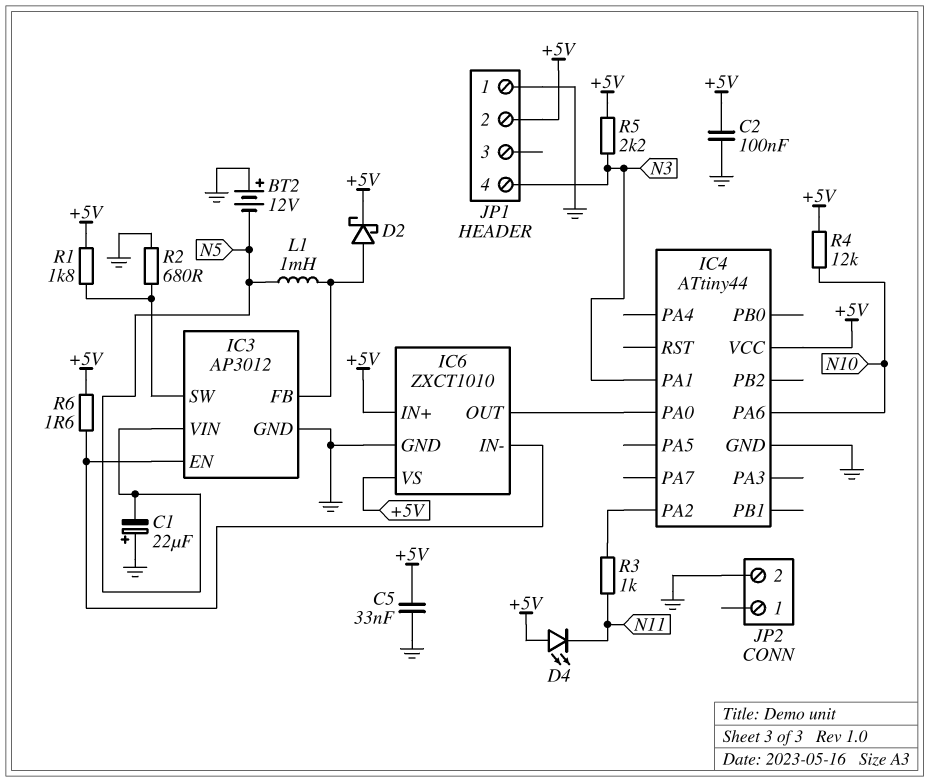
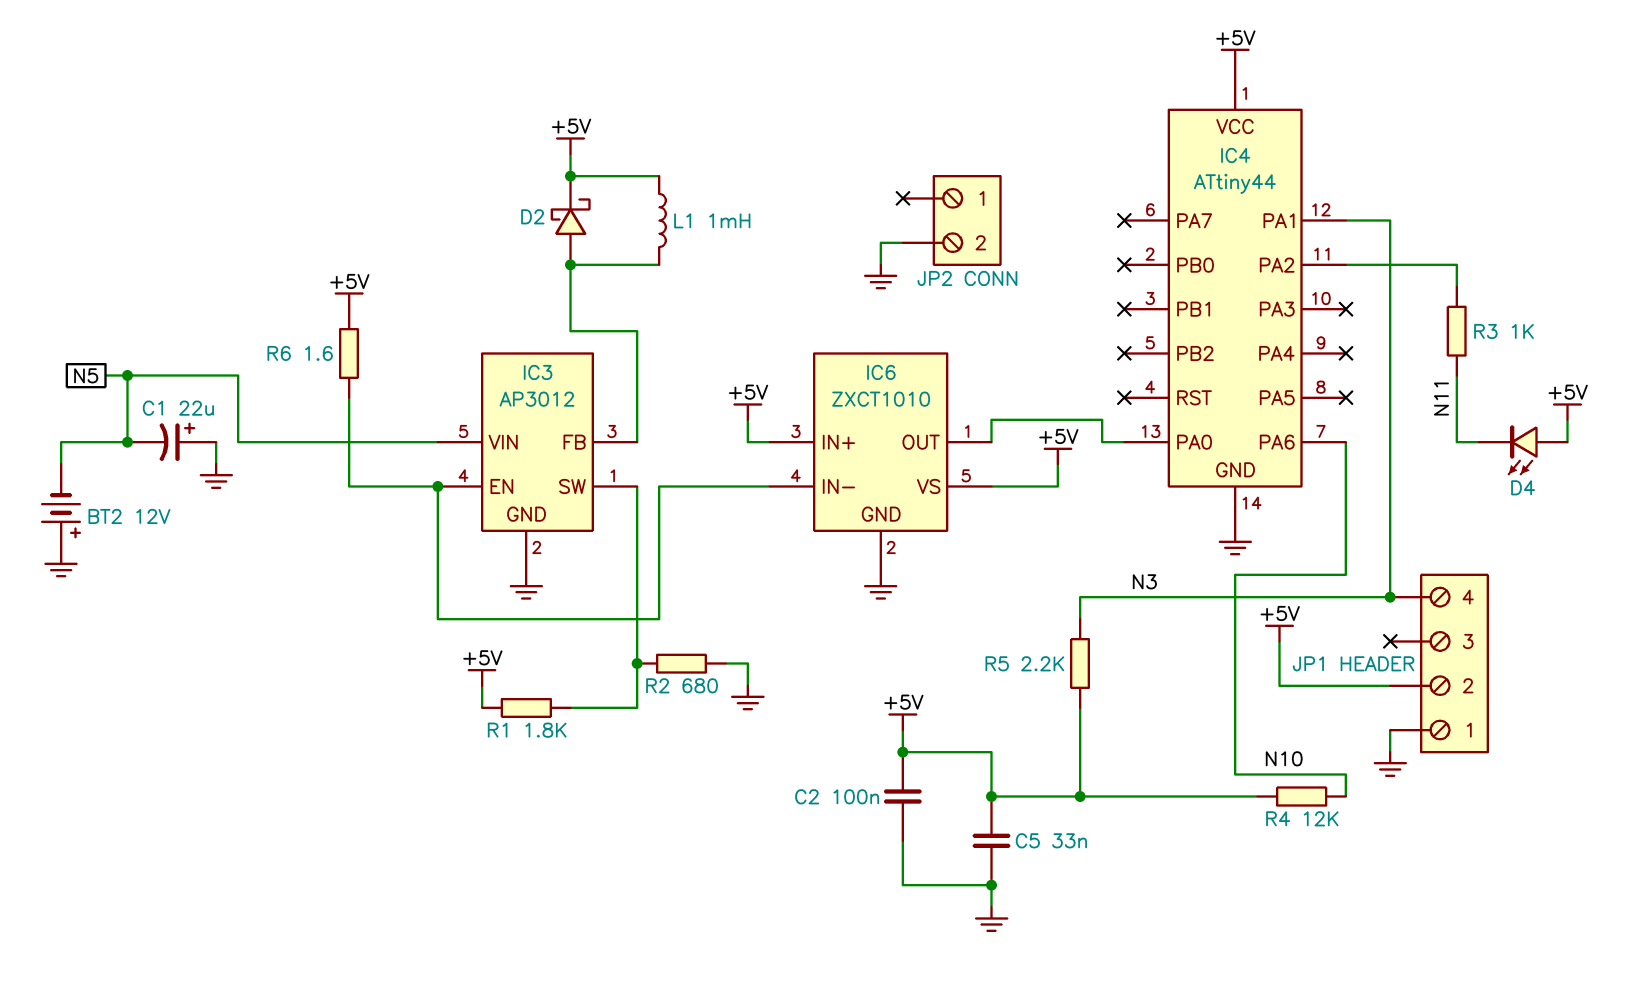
L1: 1mH (IC3/FB, N5) -> 1mH (+5V, IC3/FB)

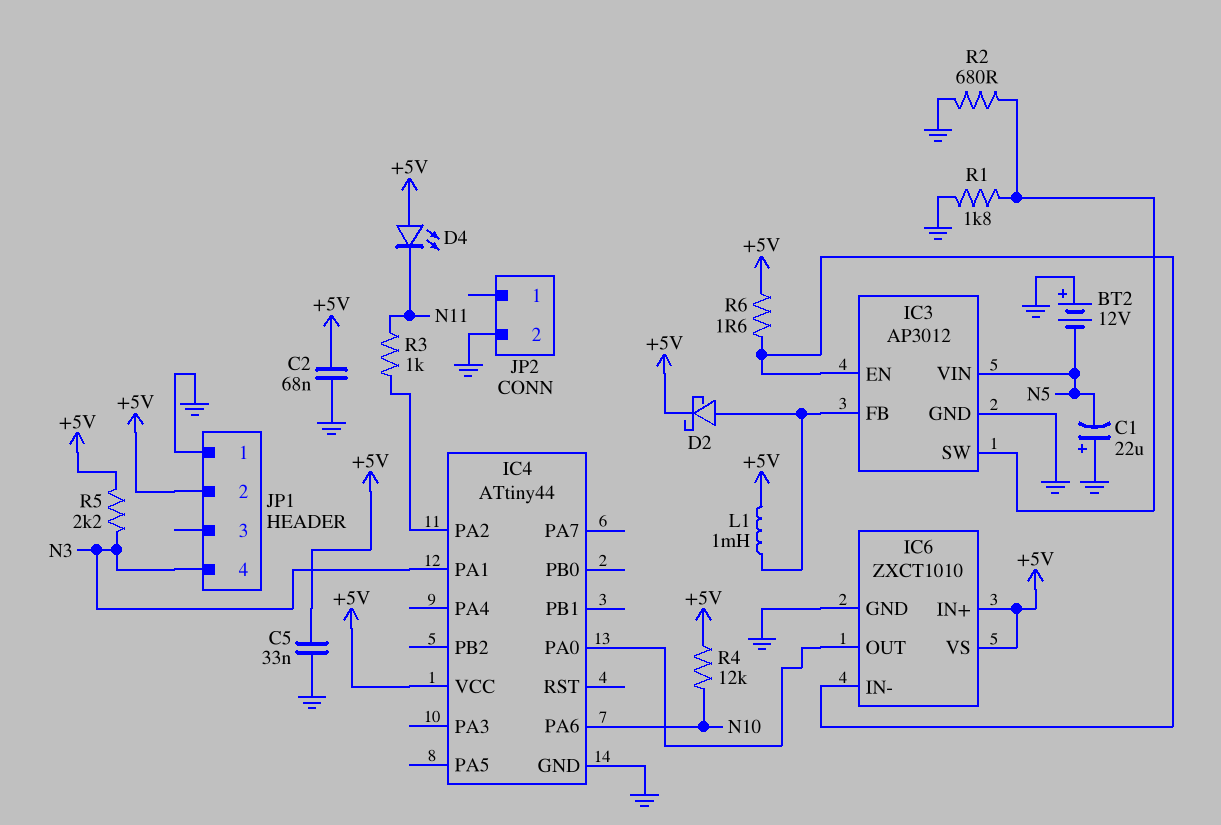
C2: 100nF (+5V, GND) -> 68nF (+5V, GND)
R1: 1.8k (+5V, IC3/SW) -> 1.8k (GND, IC3/SW)

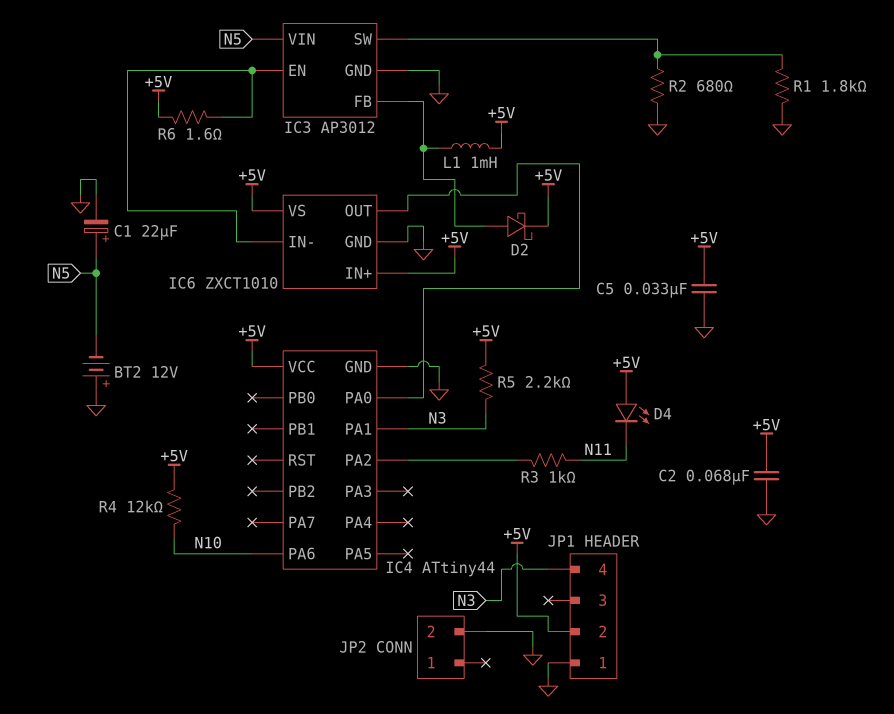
C1: 22uF (plus GND, minus N5) -> 22uF (plus N5, minus GND)

